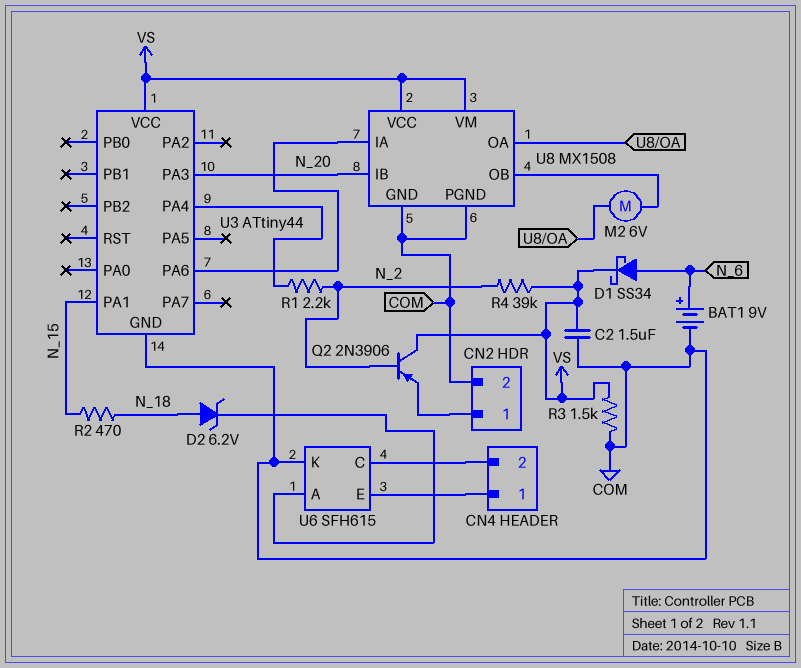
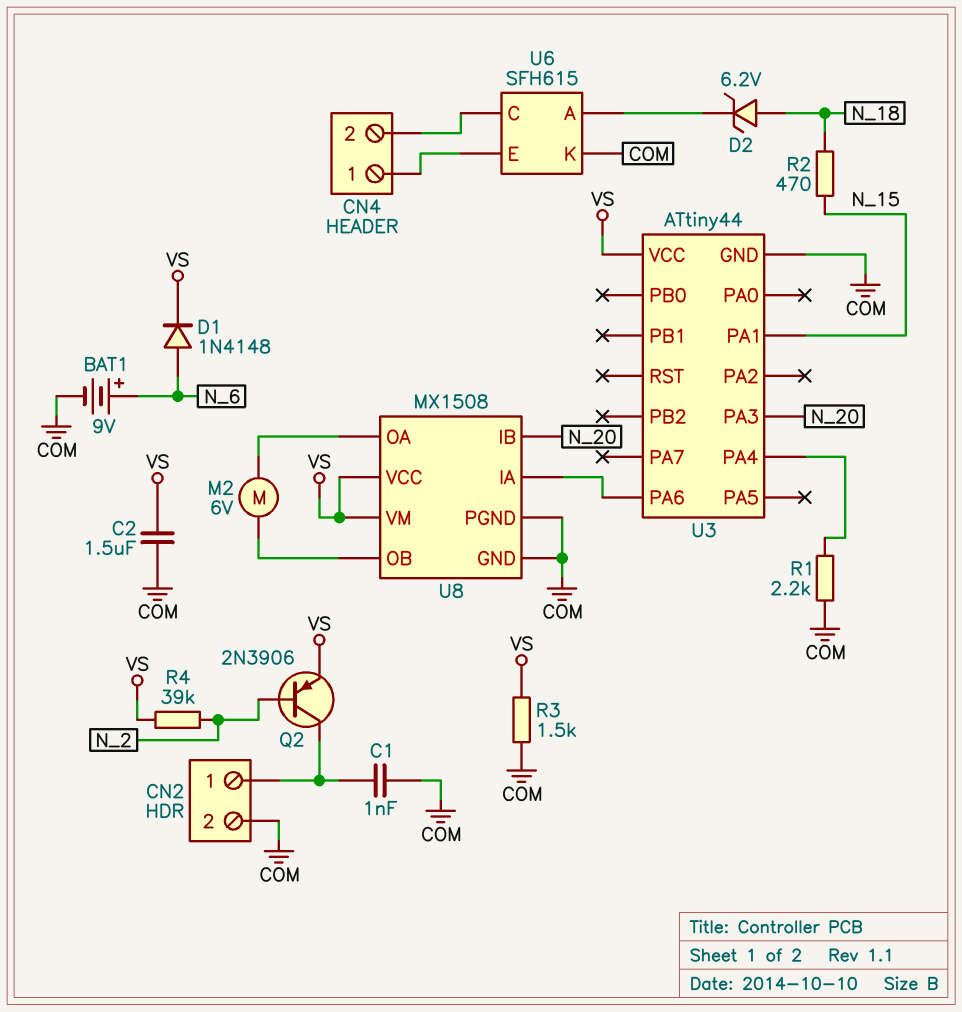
C1: none -> 1nF (CN2/1, COM)
D1: schottky SS34 (A N_6, K VS) -> diode 1N4148 (A N_6, K VS)
Q2: PNP 2N3906 (B N_2, C VS, E CN2/1) -> PNP 2N3906 (B N_2, C CN2/1, E VS)
R1: 2.2k (N_2, U3/PA4) -> 2.2k (COM, U3/PA4)

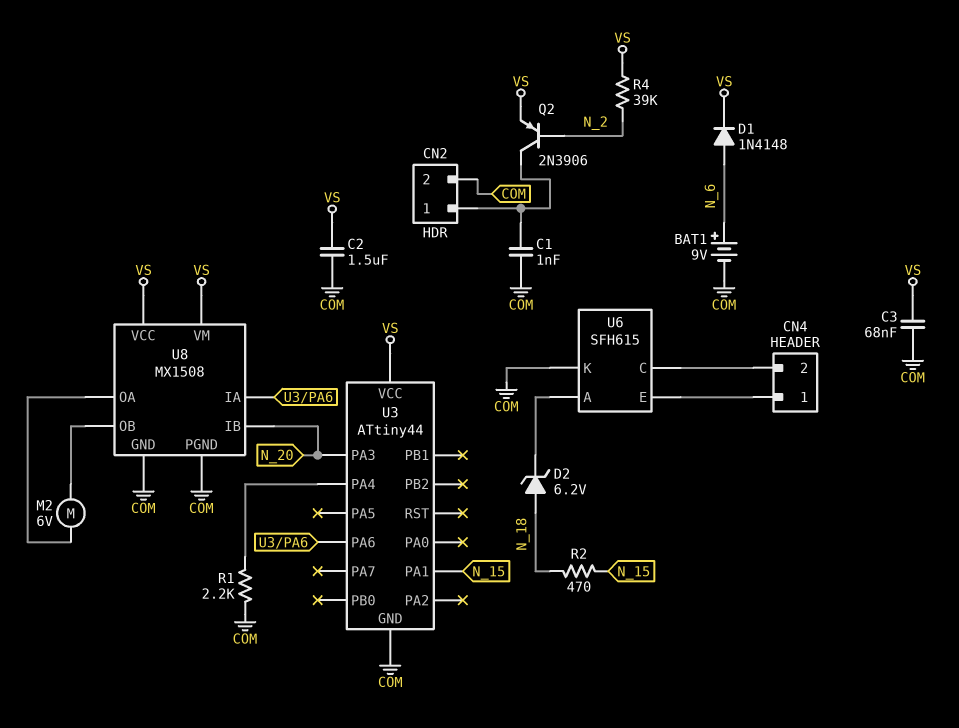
C3: none -> 68nF (COM, VS)
R3: 1.5k (COM, VS) -> none

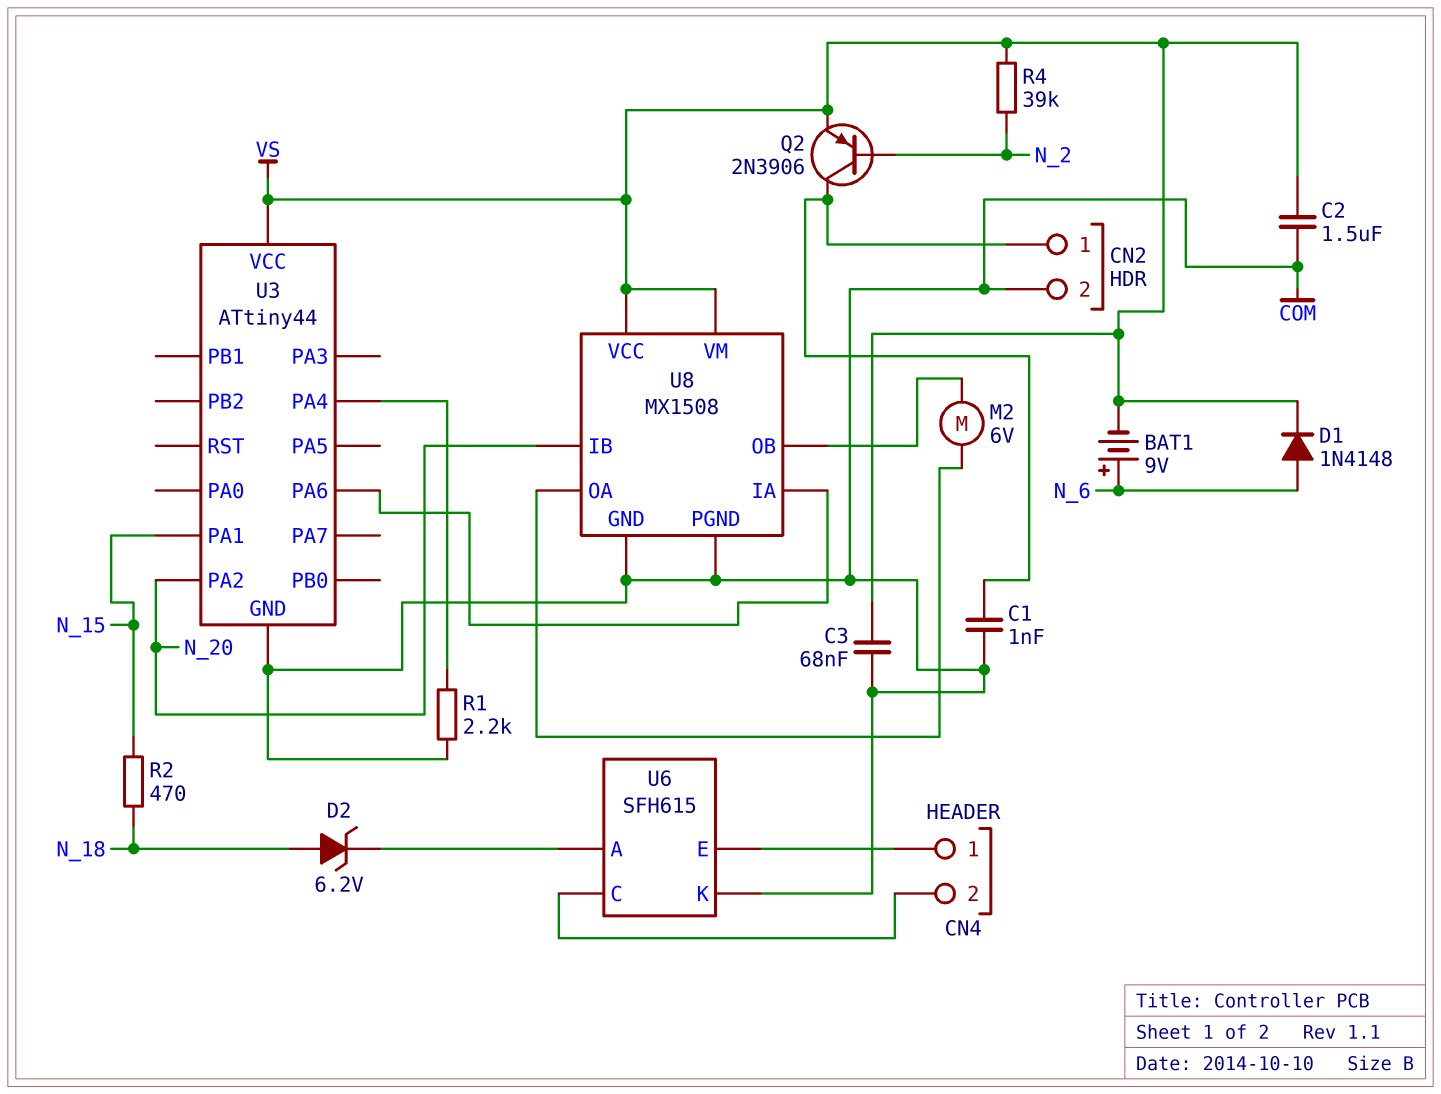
BAT1: 9V (plus N_6, minus COM) -> 9V (plus N_6, minus VS)
U3 pin PA2: none -> N_20
U3 pin PA3: N_20 -> none

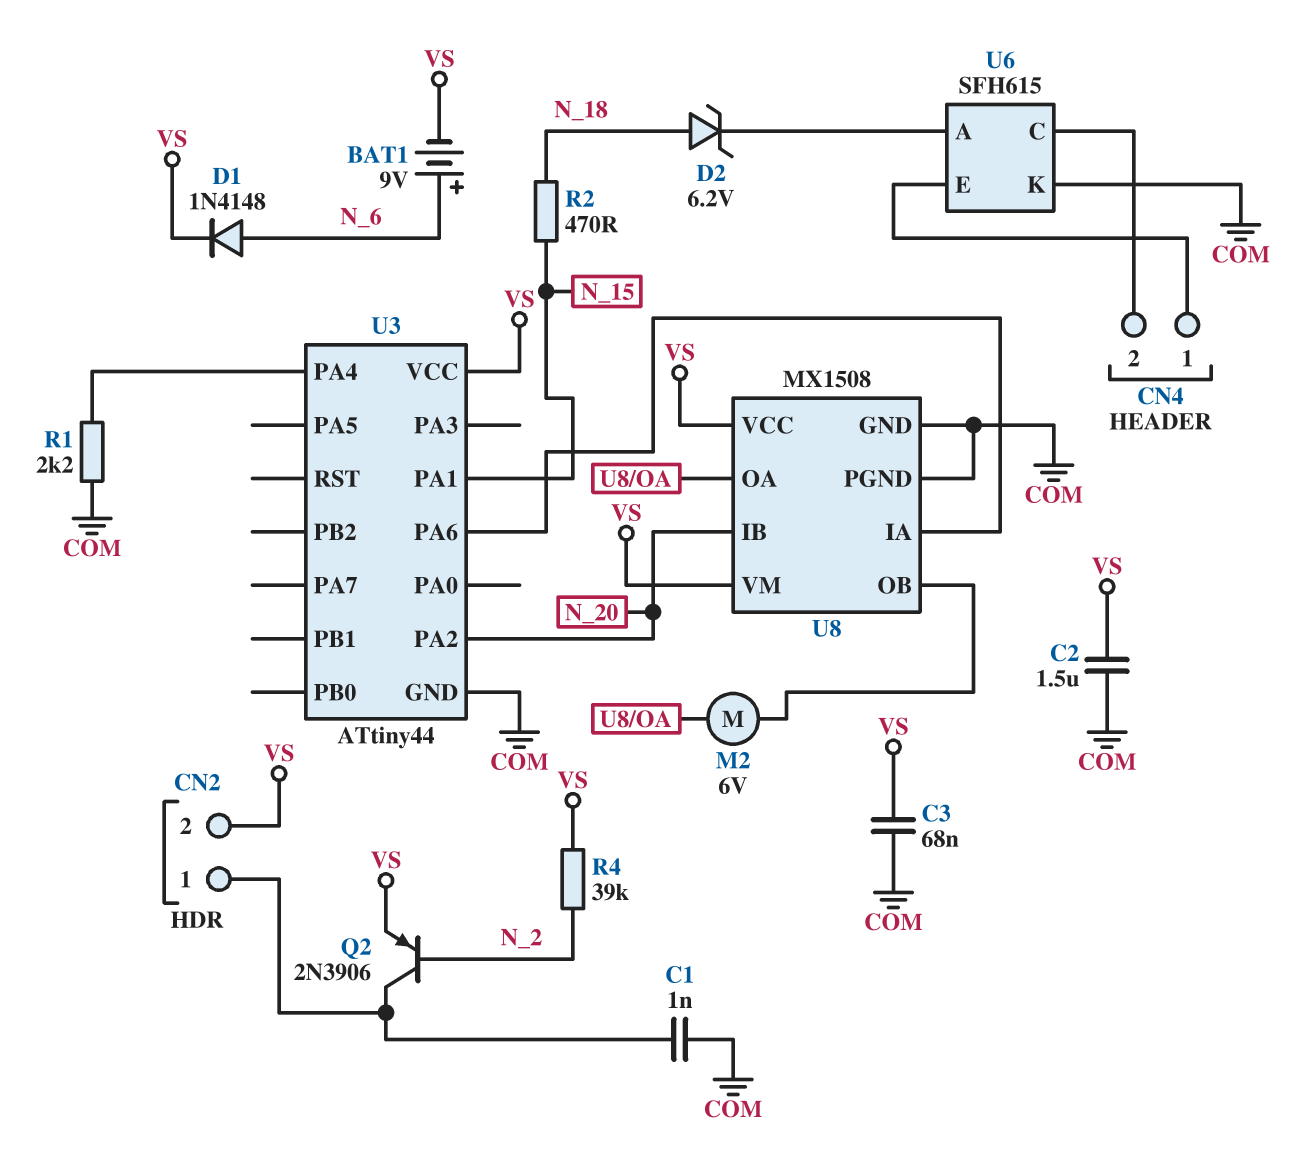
CN2 pin 2: COM -> VS

